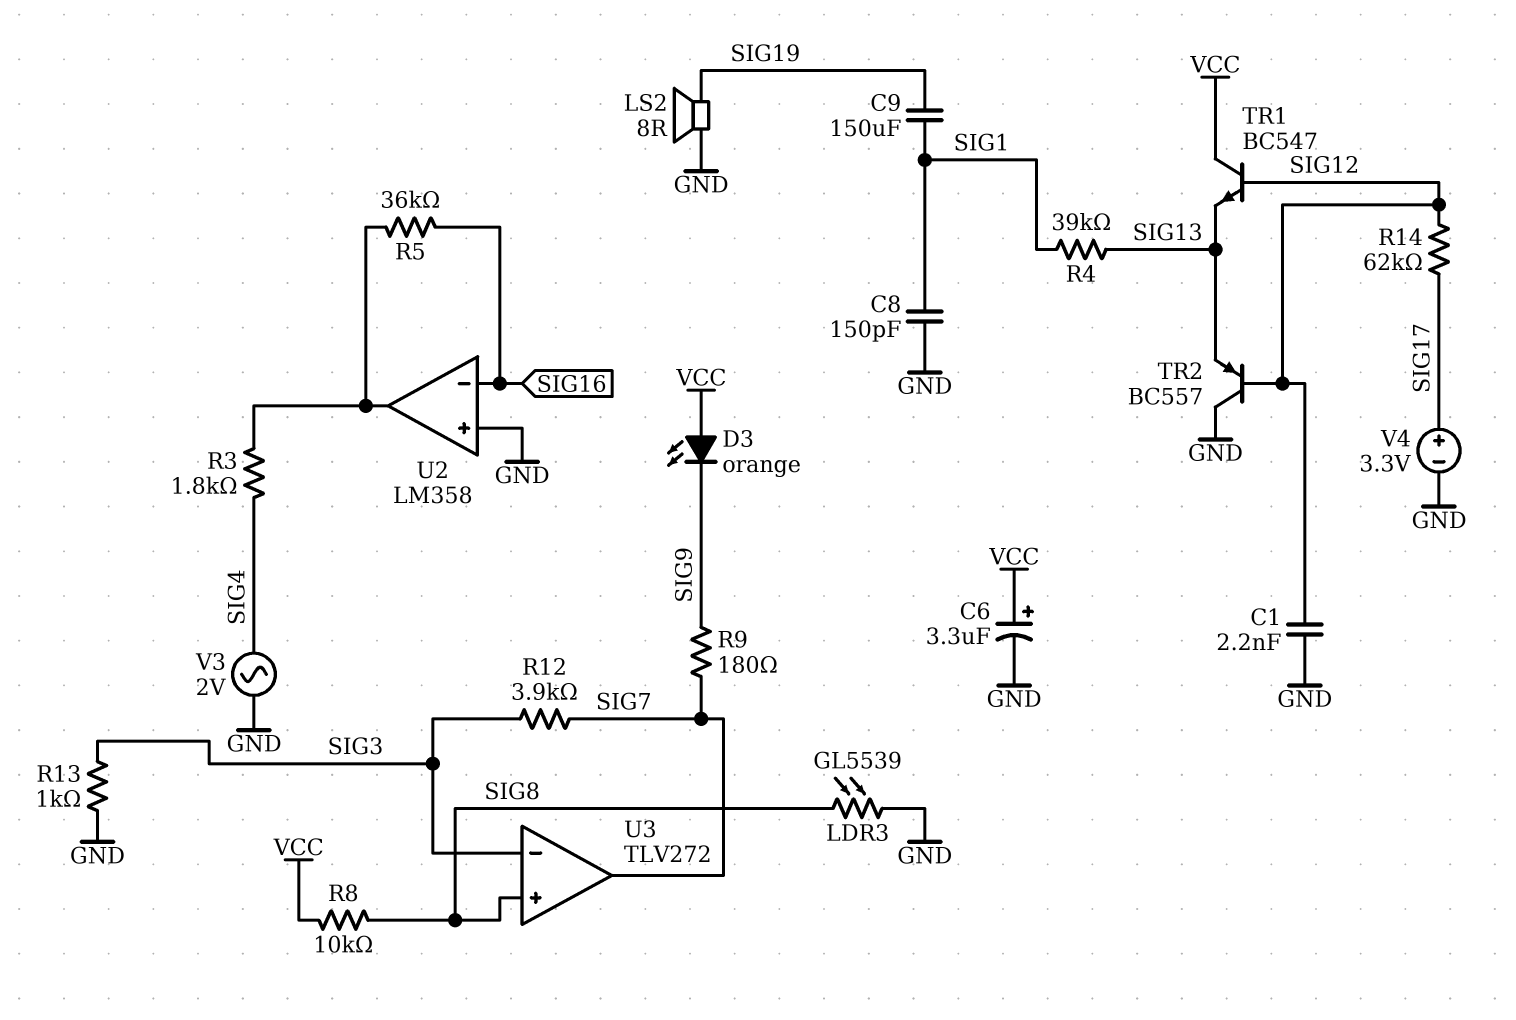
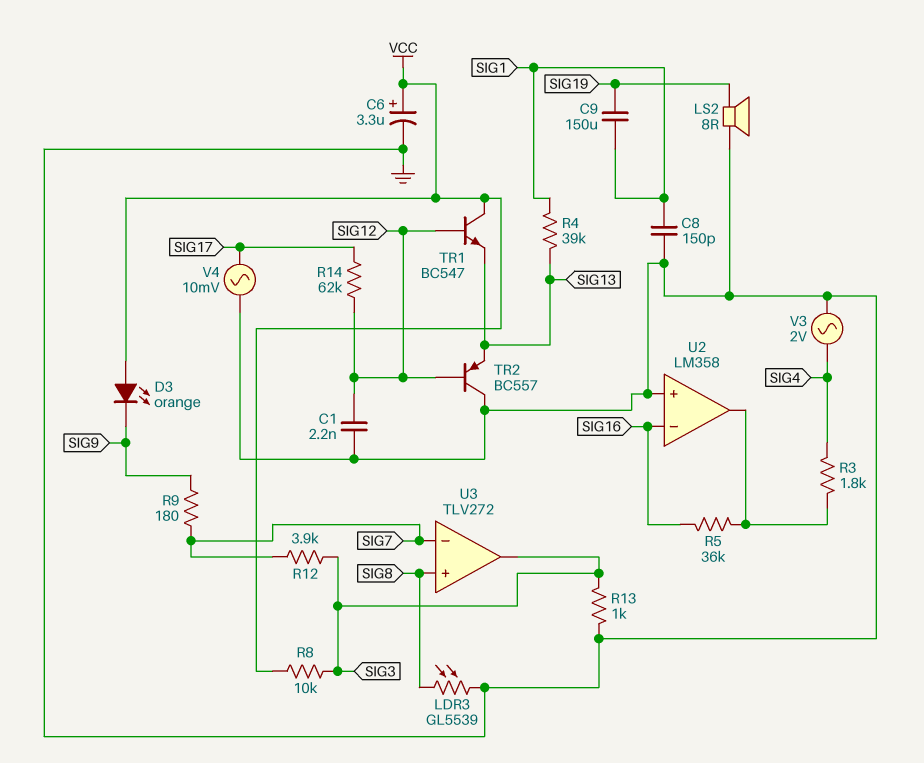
R8: 10k (SIG8, VCC) -> 10k (SIG3, VCC)
U3 pin in-: SIG3 -> SIG7
U3 pin out: SIG7 -> SIG3
V4: 3.3V (plus SIG17, minus GND) -> AC 10mV (GND, SIG17)

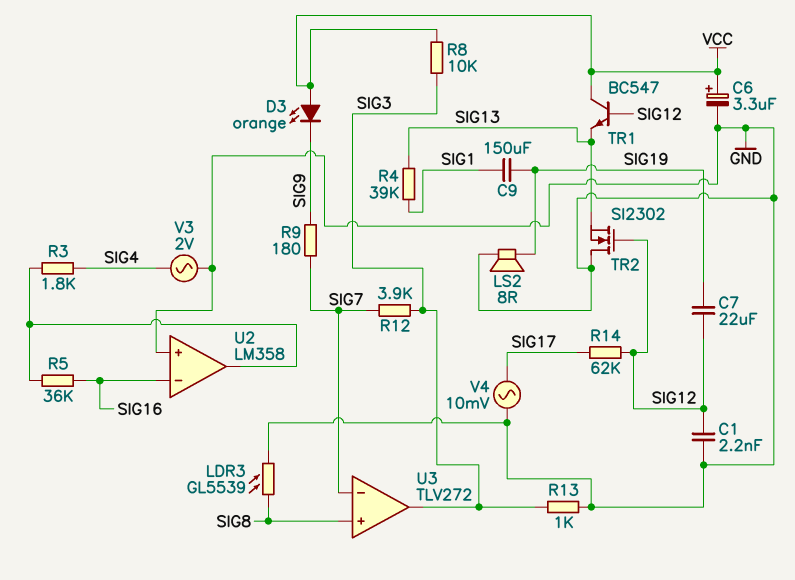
C7: none -> 22uF (SIG12, SIG19)
C8: 150pF (GND, SIG1) -> none
TR2: PNP BC557 (B SIG12, C GND, E SIG13) -> NMOS SI2302 (G SIG12, D GND, S SIG13)

